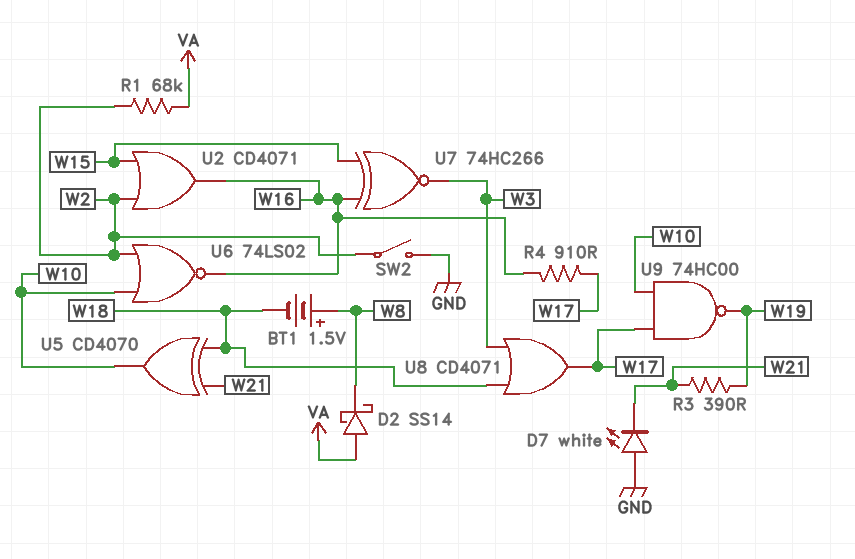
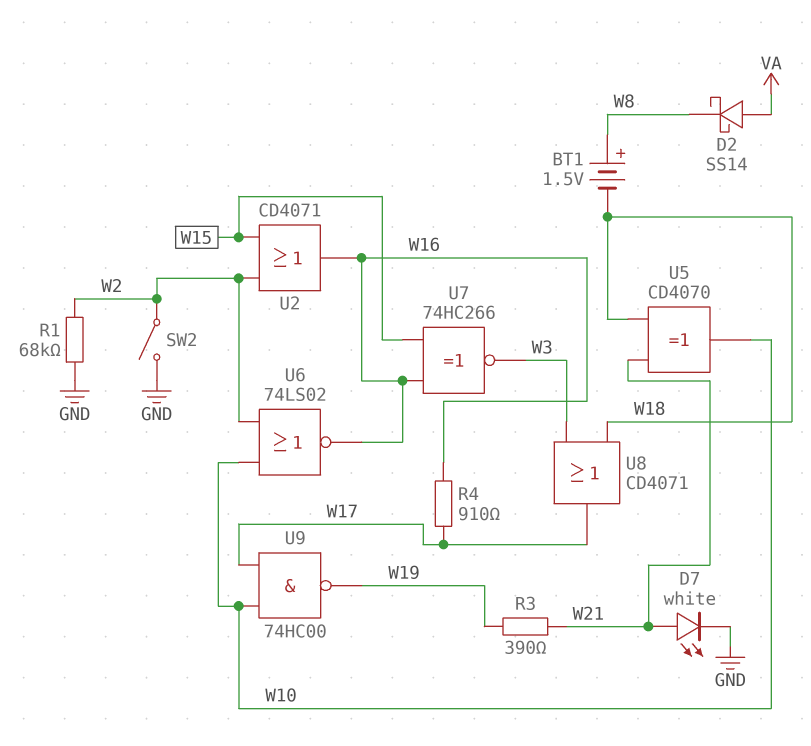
D7: LED white (A GND, K W21) -> LED white (A W21, K GND)
R1: 68k (VA, W2) -> 68k (GND, W2)

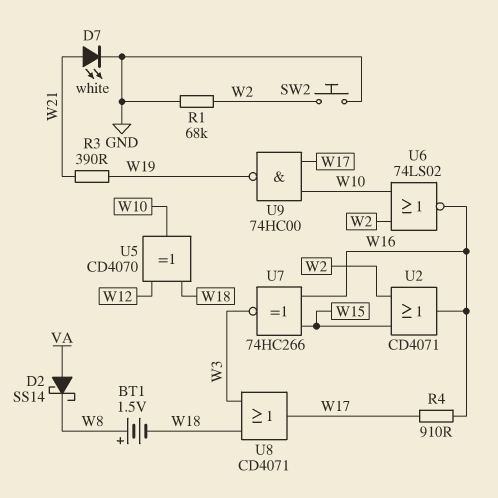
SW2: switch (GND, W2) -> button (GND, W2)
U5: XOR CD4070 (in W18, in W21, out W10) -> XOR CD4070 (in W12, in W18, out W10)

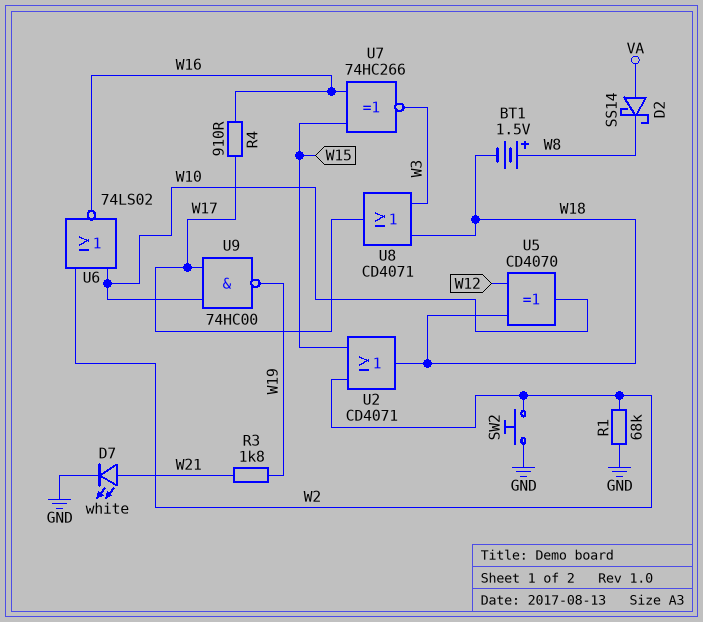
R3: 390 (W19, W21) -> 1.8k (W19, W21)
U2: OR CD4071 (in W2, in W15, out W16) -> OR CD4071 (in W2, in W15, out W18)

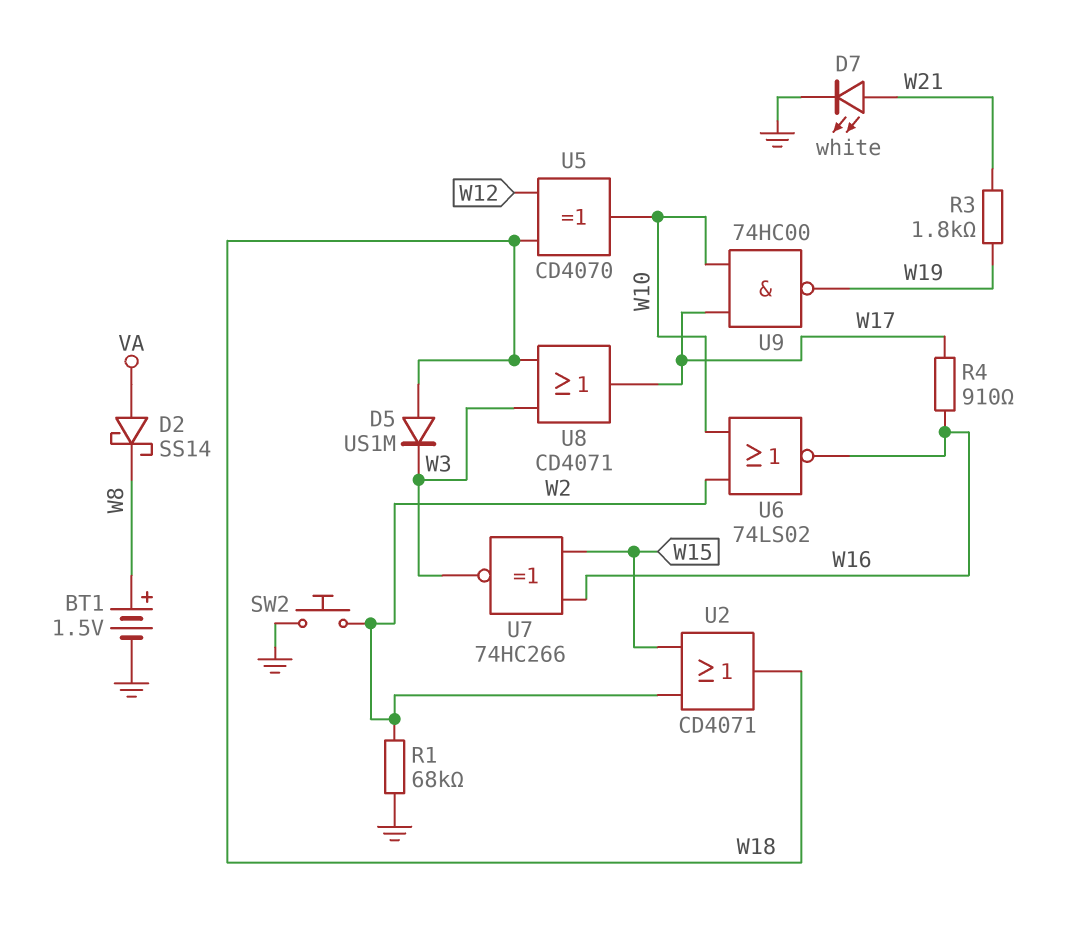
BT1: 1.5V (plus W8, minus W18) -> 1.5V (plus W8, minus GND)
D5: none -> diode US1M (A W18, K W3)

